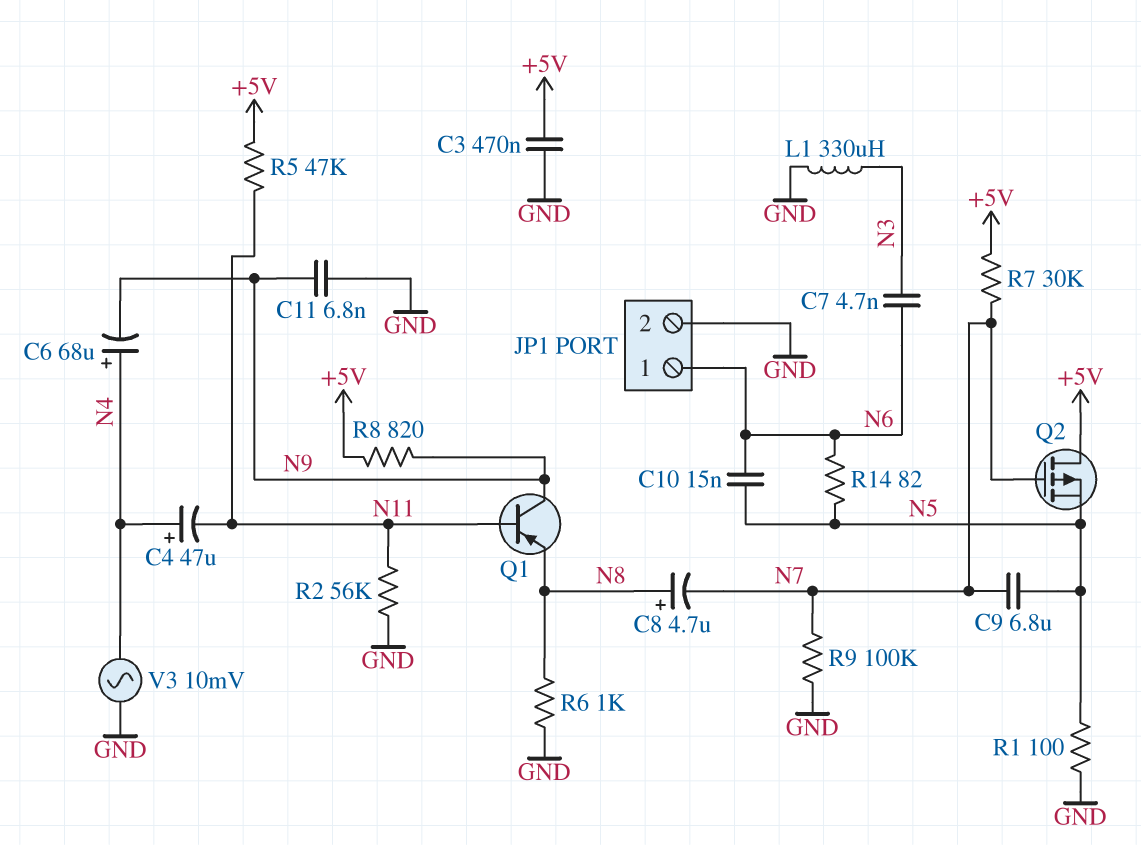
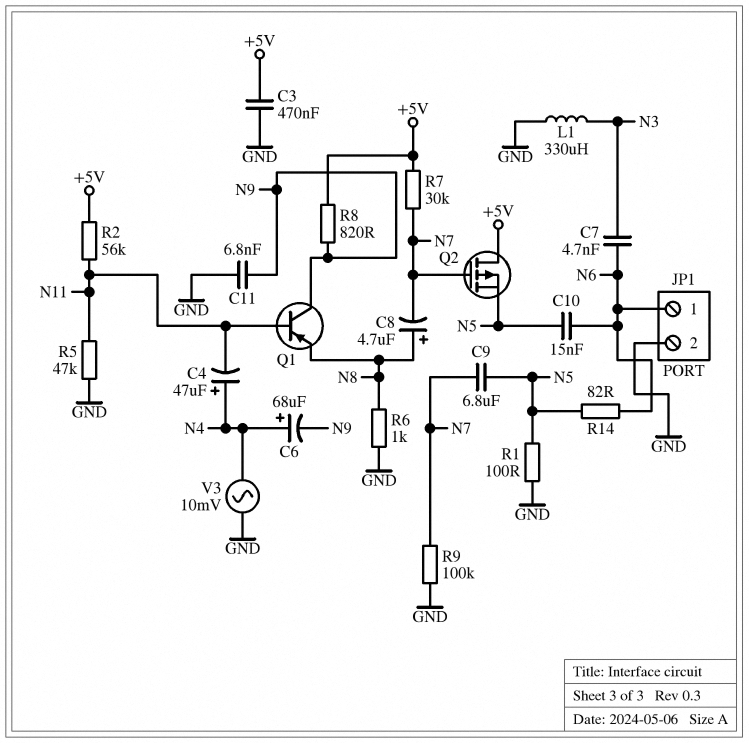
R2: 56k (GND, N11) -> 56k (+5V, N11)
R5: 47k (+5V, N11) -> 47k (GND, N11)

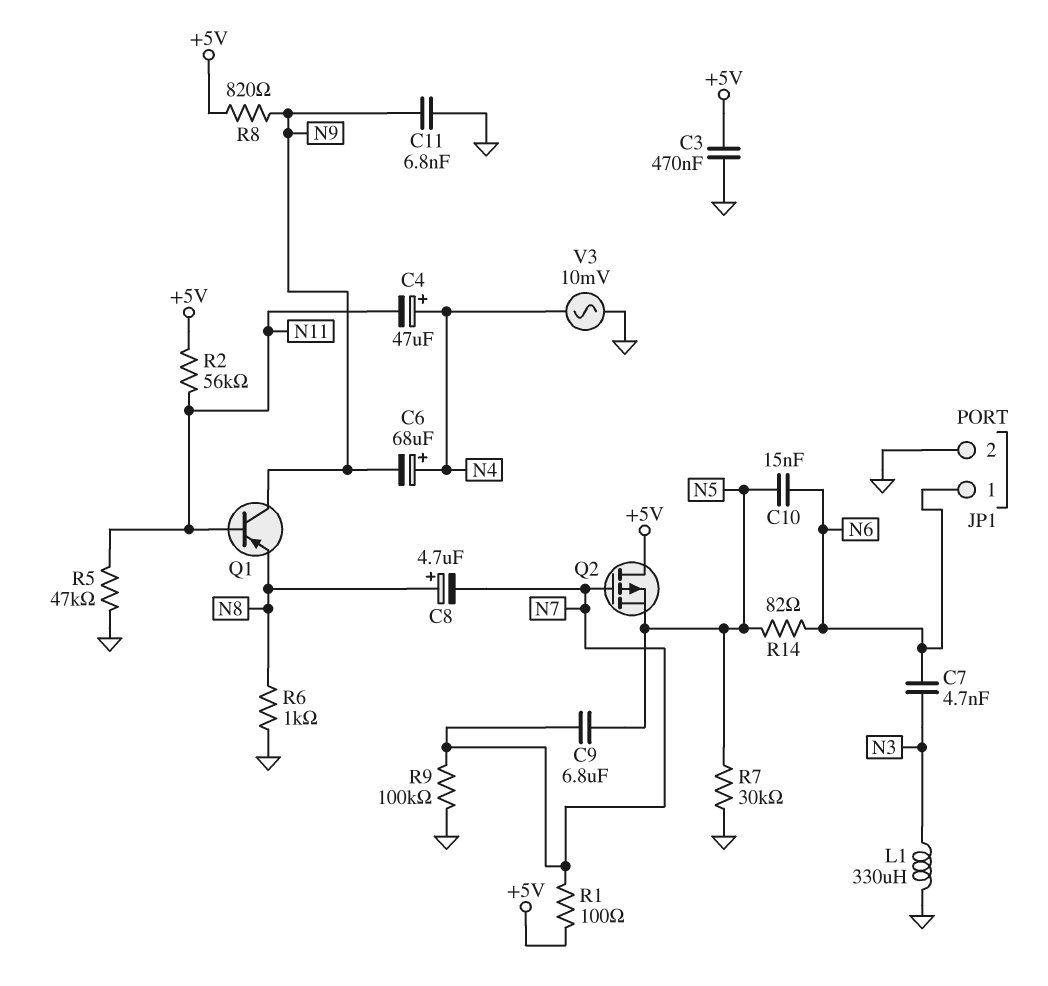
R1: 100 (GND, N5) -> 100 (+5V, N7)
R7: 30k (+5V, N7) -> 30k (GND, N5)

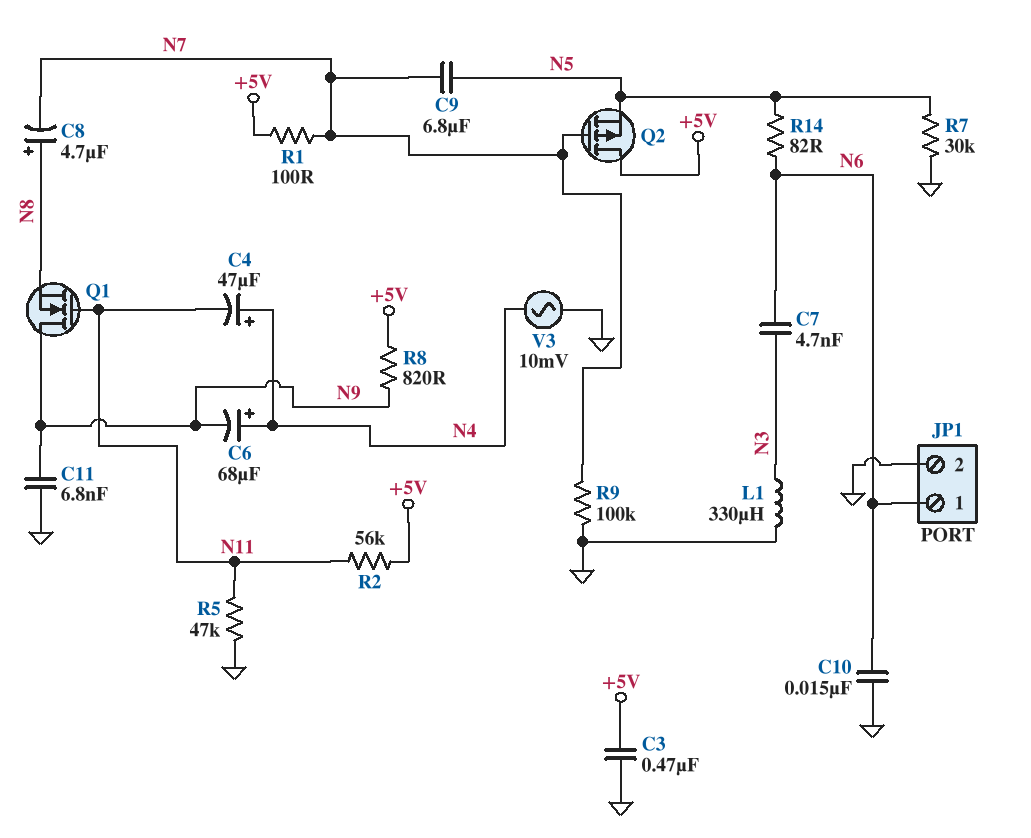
C10: 15nF (N5, N6) -> 15nF (GND, N6)
Q1: PNP (B N11, C N9, E N8) -> NMOS (G N11, D N9, S N8)
R6: 1k (GND, N8) -> none

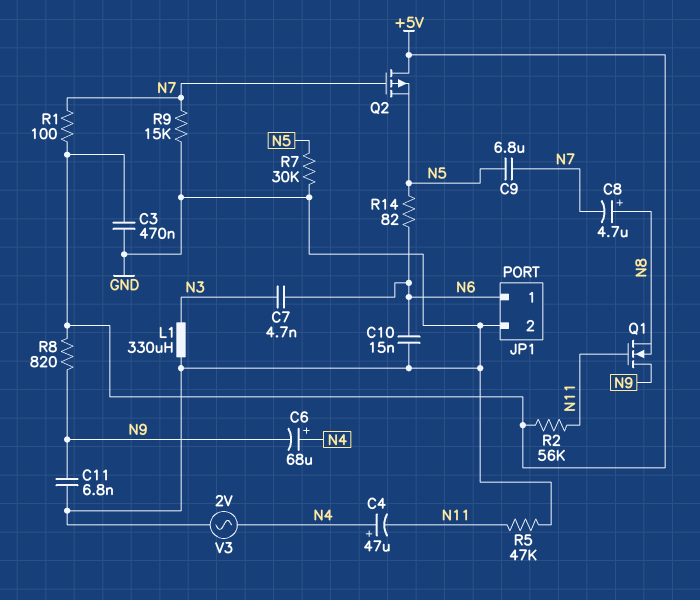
R9: 100k (GND, N7) -> 15k (GND, N7)
V3: AC 10mV (GND, N4) -> AC 2V (GND, N4)

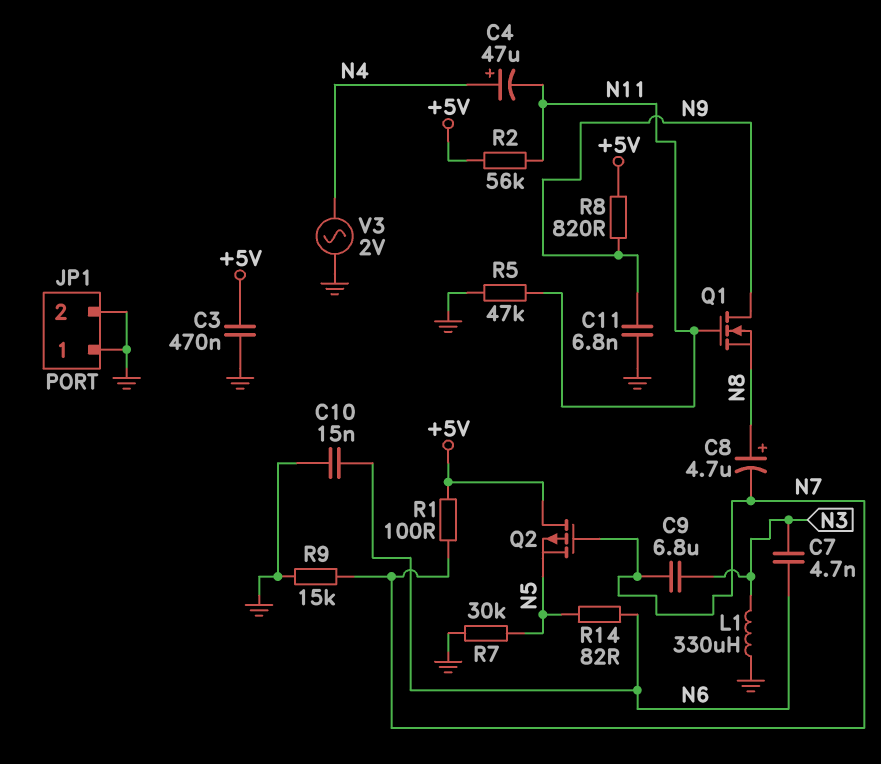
C6: 68uF (plus N4, minus N9) -> none
C9: 6.8uF (N5, N7) -> 6.8uF (N3, N7)
JP1 pin 1: N6 -> GND

